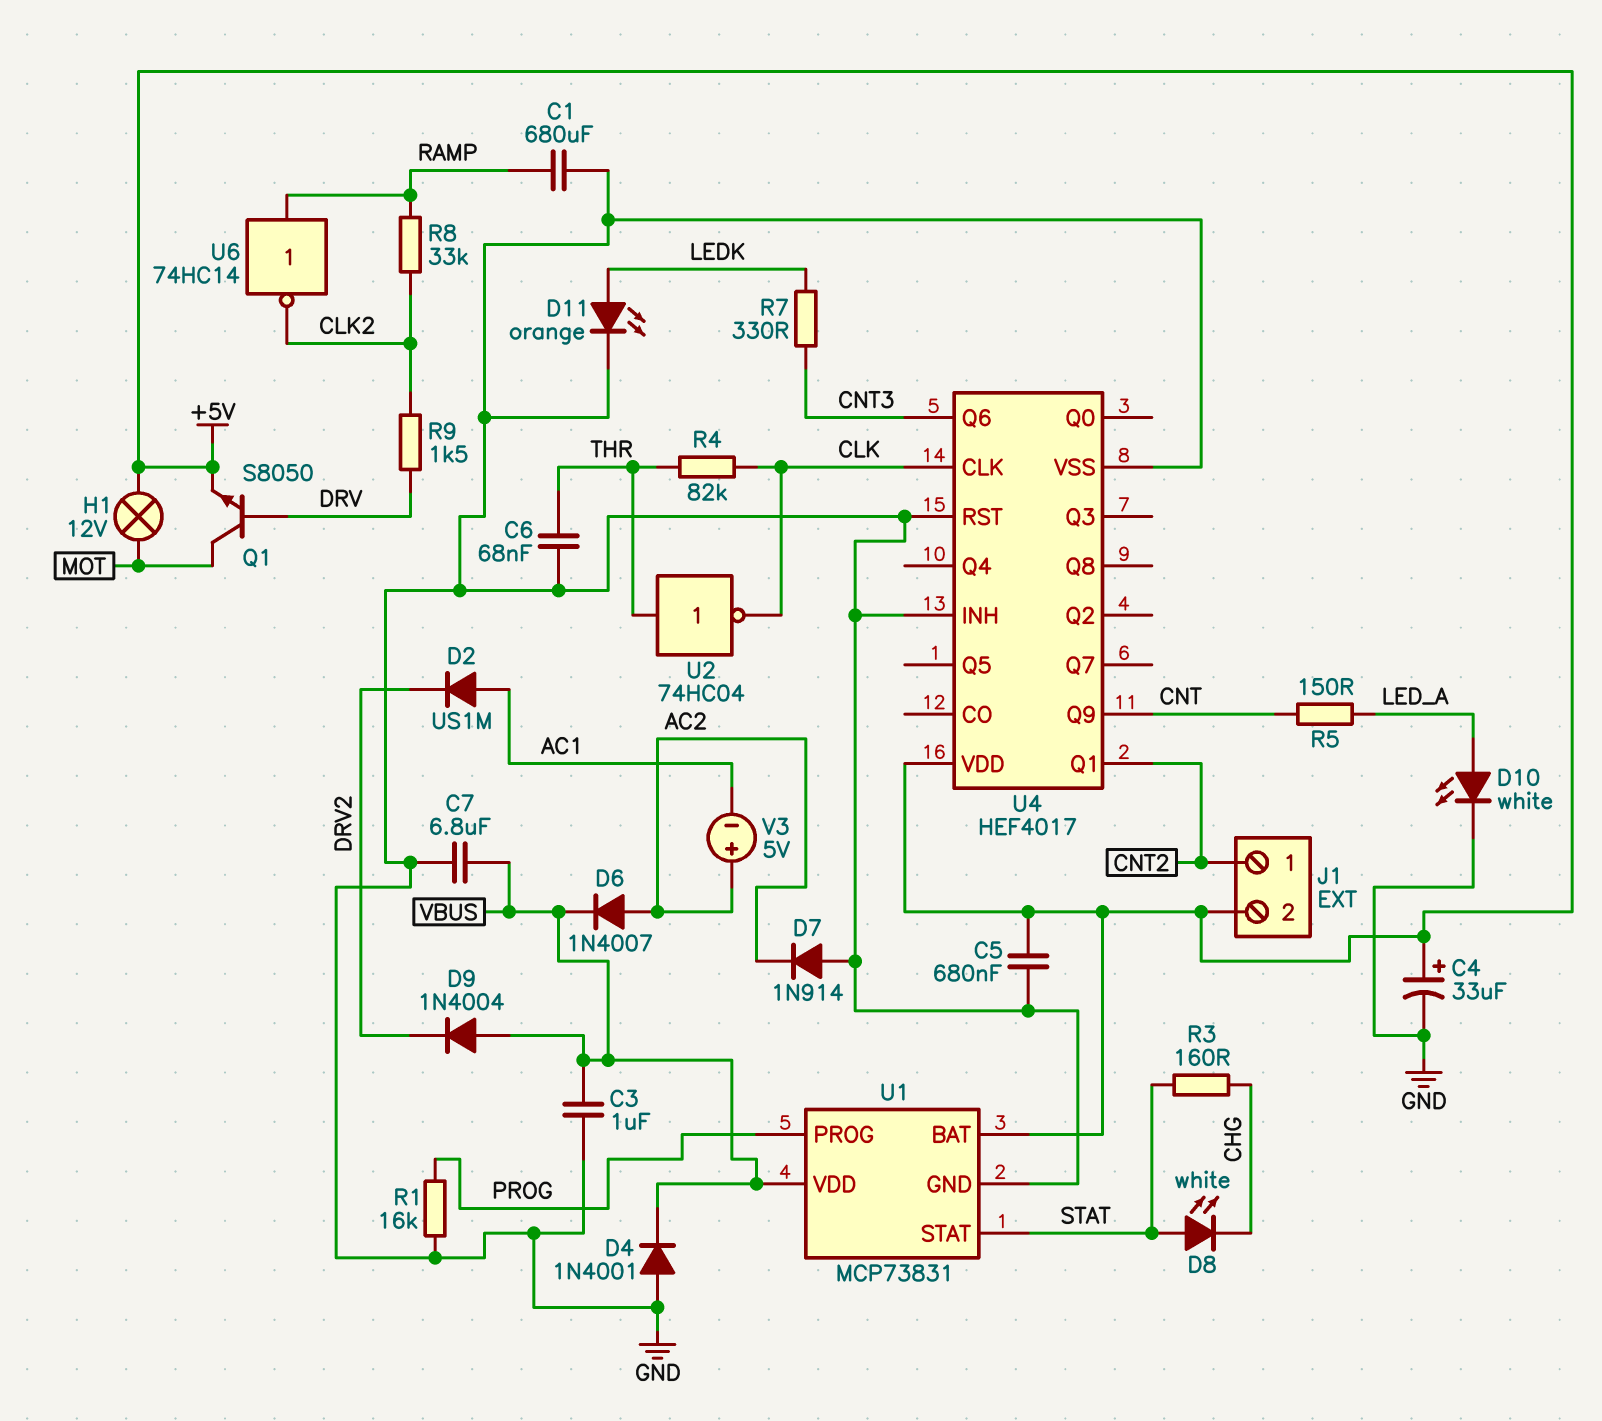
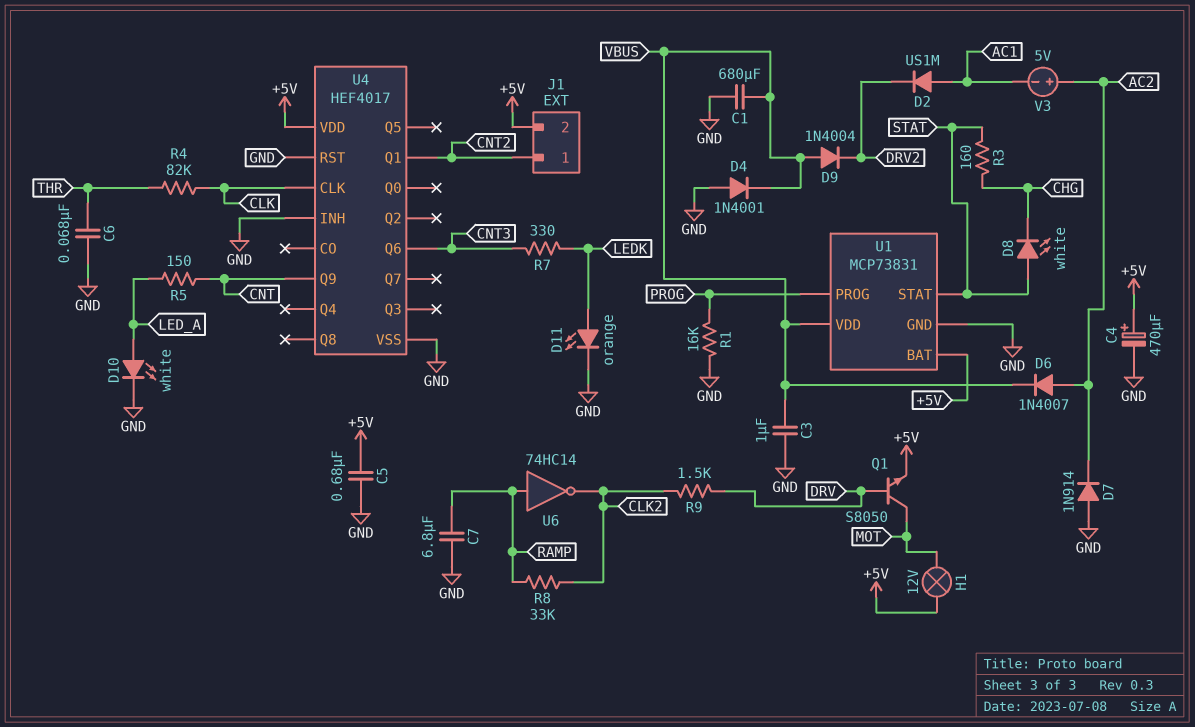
C1: 680uF (GND, RAMP) -> 680uF (GND, VBUS)
C4: 33uF (plus +5V, minus GND) -> 470uF (plus +5V, minus GND)
C7: 6.8uF (GND, VBUS) -> 6.8uF (GND, RAMP)
U2: NOT 74HC04 (in THR, out CLK) -> none

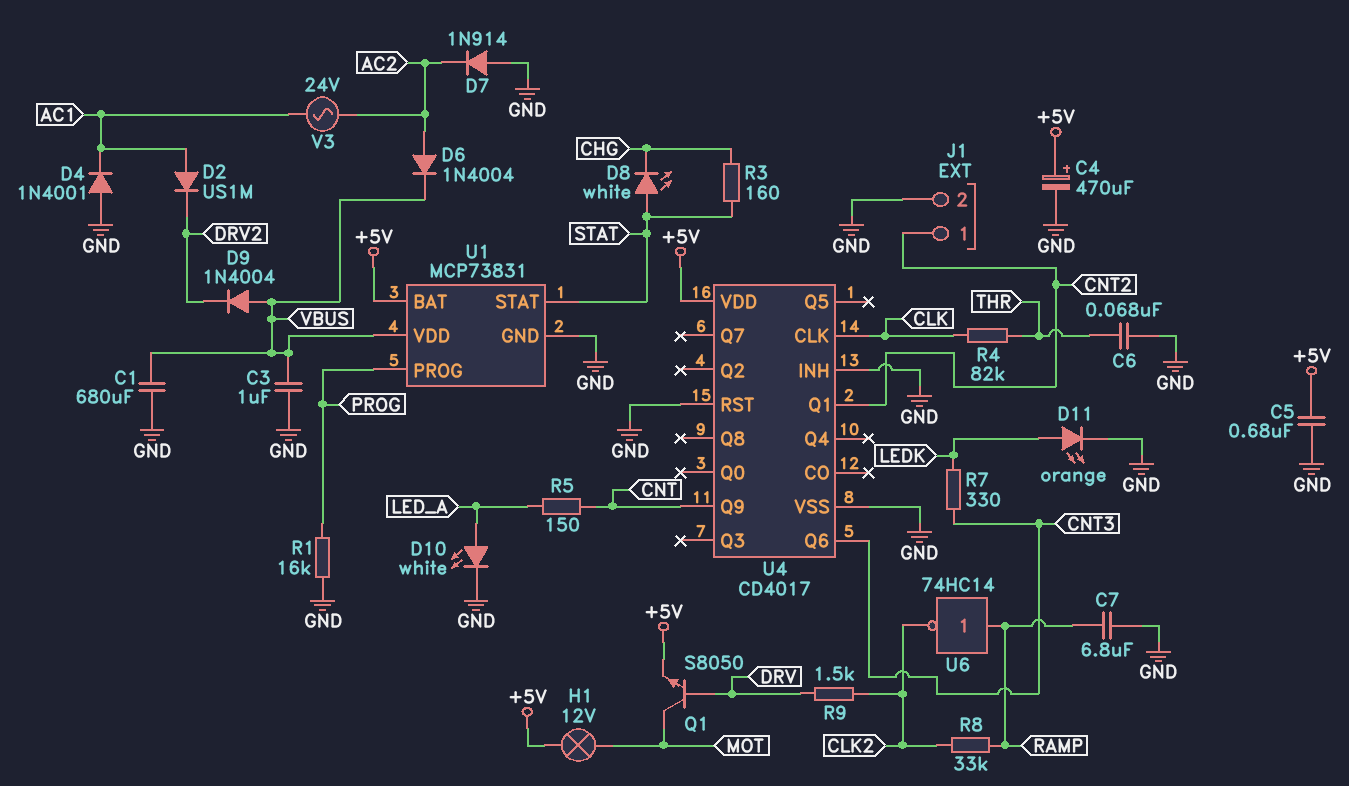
D4: diode 1N4001 (A GND, K VBUS) -> diode 1N4001 (A GND, K AC1)
D6: diode 1N4007 (A AC2, K VBUS) -> diode 1N4004 (A AC2, K VBUS)
J1 pin 2: +5V -> GND
U4: HEF4017 -> CD4017
V3: 5V (plus AC2, minus AC1) -> AC 24V (AC1, AC2)

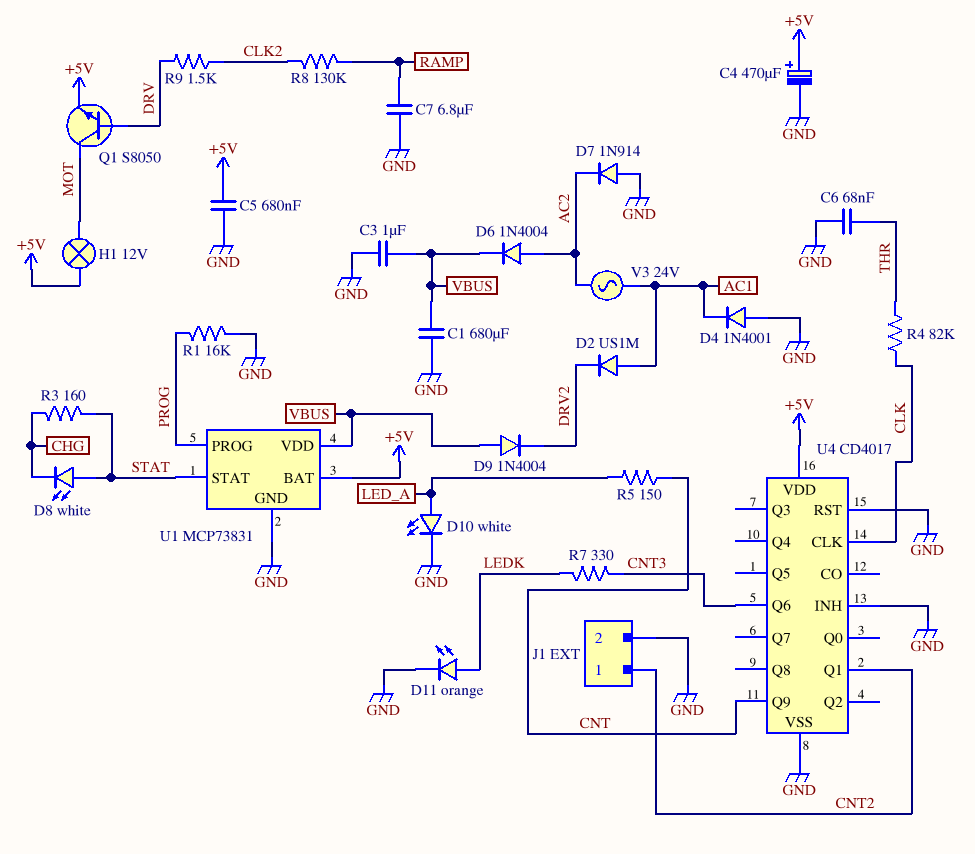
R8: 33k (CLK2, RAMP) -> 130k (CLK2, RAMP)
U6: NOT 74HC14 (in RAMP, out CLK2) -> none

